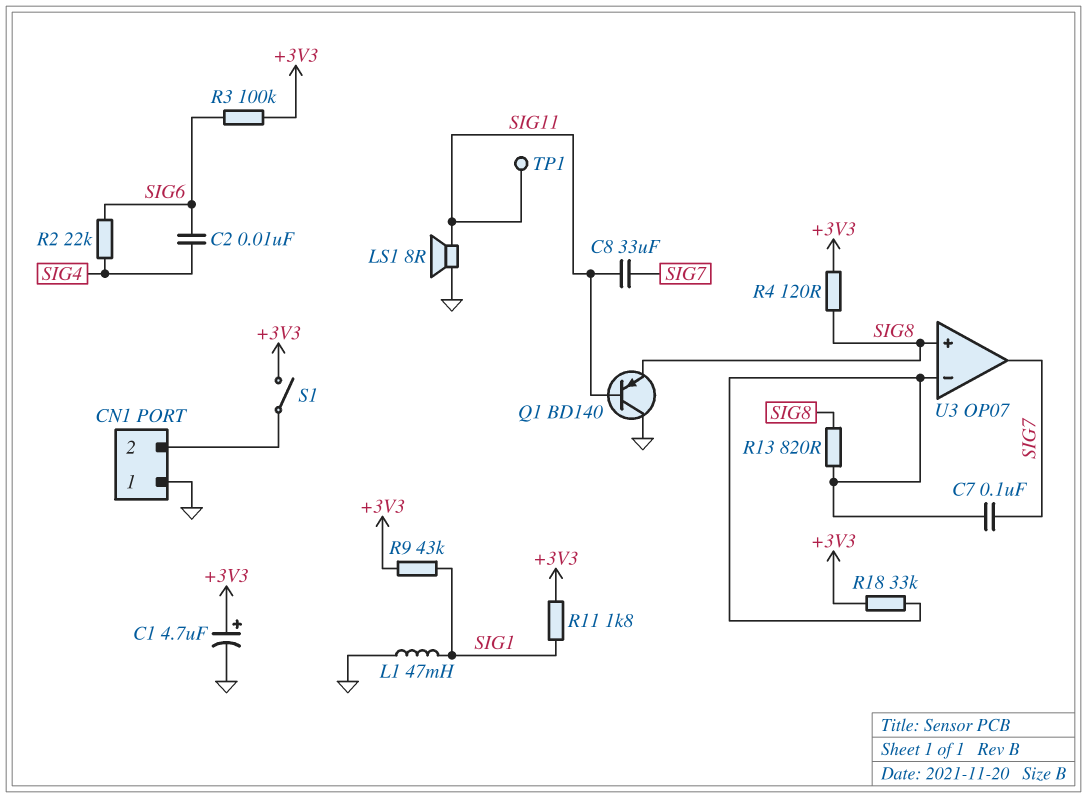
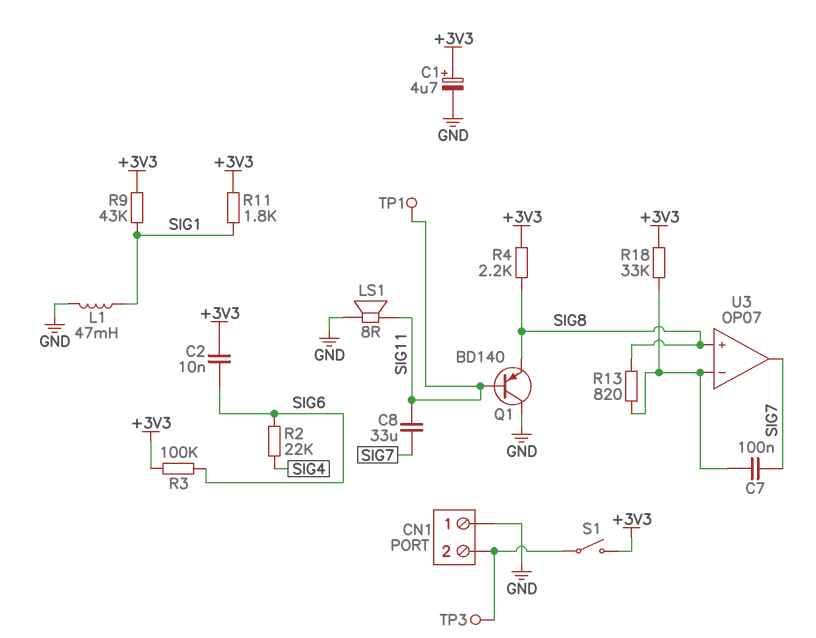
C2: 10nF (SIG4, SIG6) -> 10nF (+3V3, SIG6)
R4: 120 (+3V3, SIG8) -> 2.2k (+3V3, SIG8)
TP3: none -> test point (CN1/2)

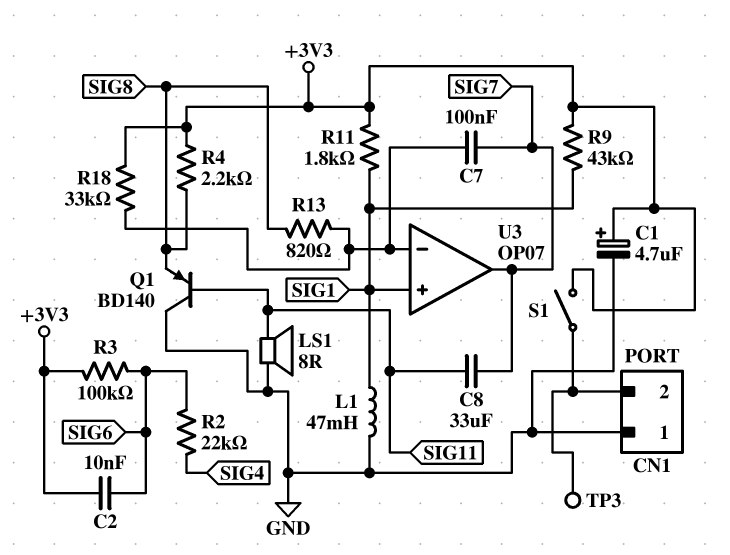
TP1: test point (SIG11) -> none
U3 pin in+: SIG8 -> SIG1

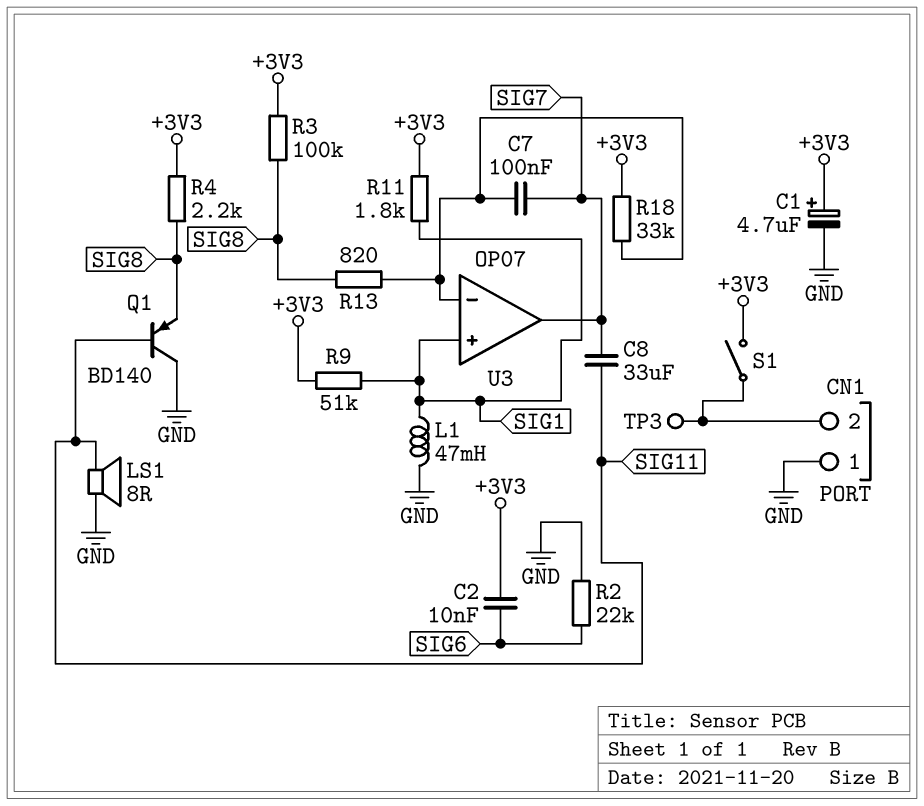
R2: 22k (SIG4, SIG6) -> 22k (GND, SIG6)
R3: 100k (+3V3, SIG6) -> 100k (+3V3, SIG8)
R9: 43k (+3V3, SIG1) -> 51k (+3V3, SIG1)

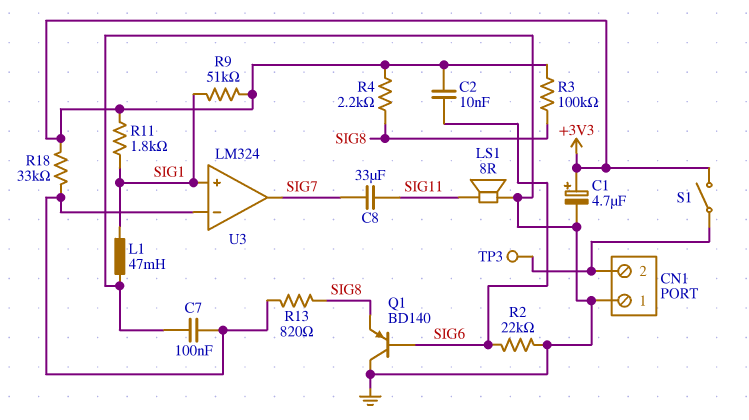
C7: 100nF (SIG7, U3/in-) -> 100nF (GND, U3/in-)
Q1: PNP BD140 (B SIG11, C GND, E SIG8) -> PNP BD140 (B SIG6, C GND, E SIG8)
U3: OP07 -> LM324

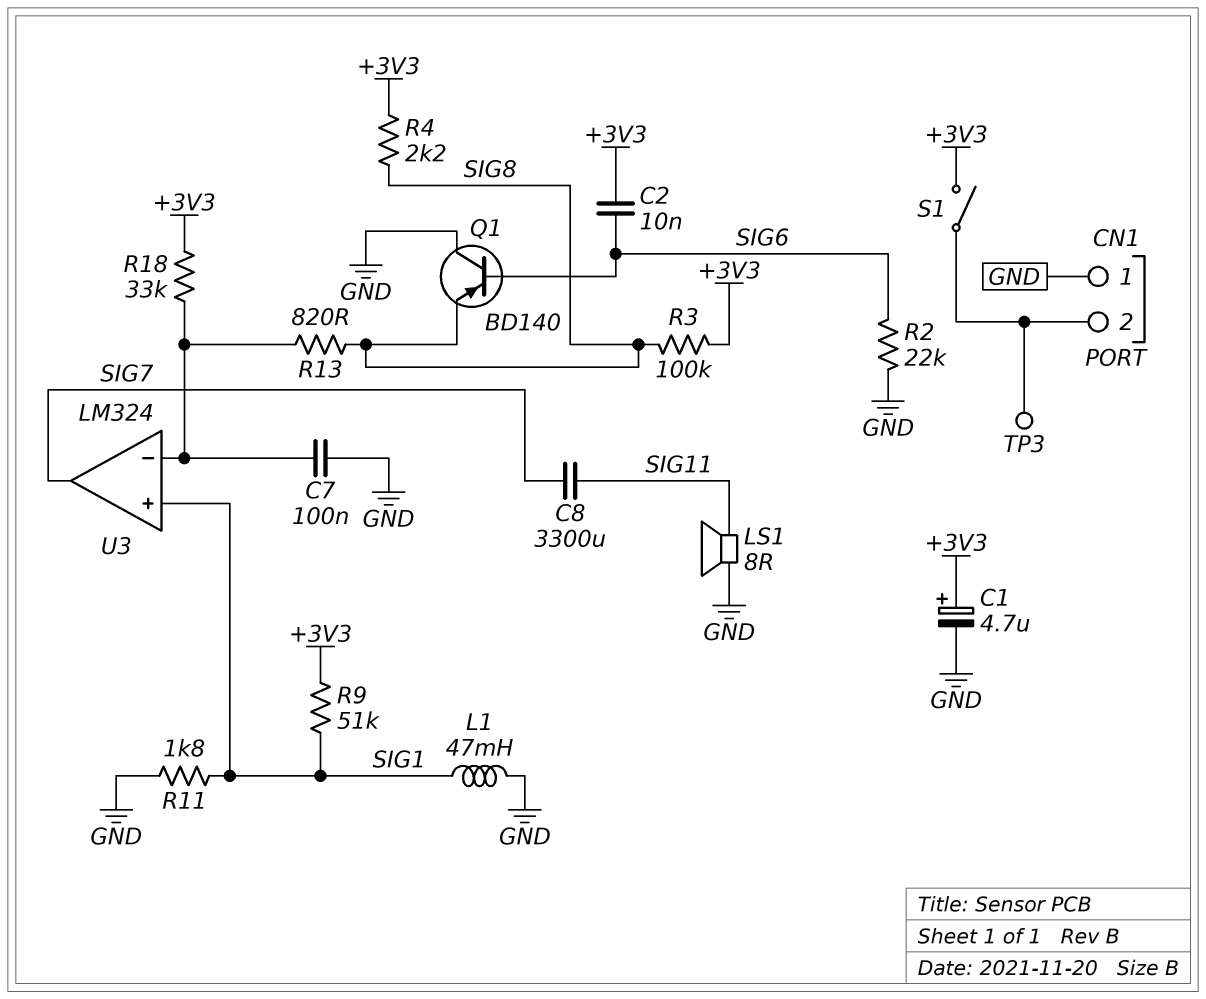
C8: 33uF (SIG7, SIG11) -> 3300uF (SIG7, SIG11)
R11: 1.8k (+3V3, SIG1) -> 1.8k (GND, SIG1)

